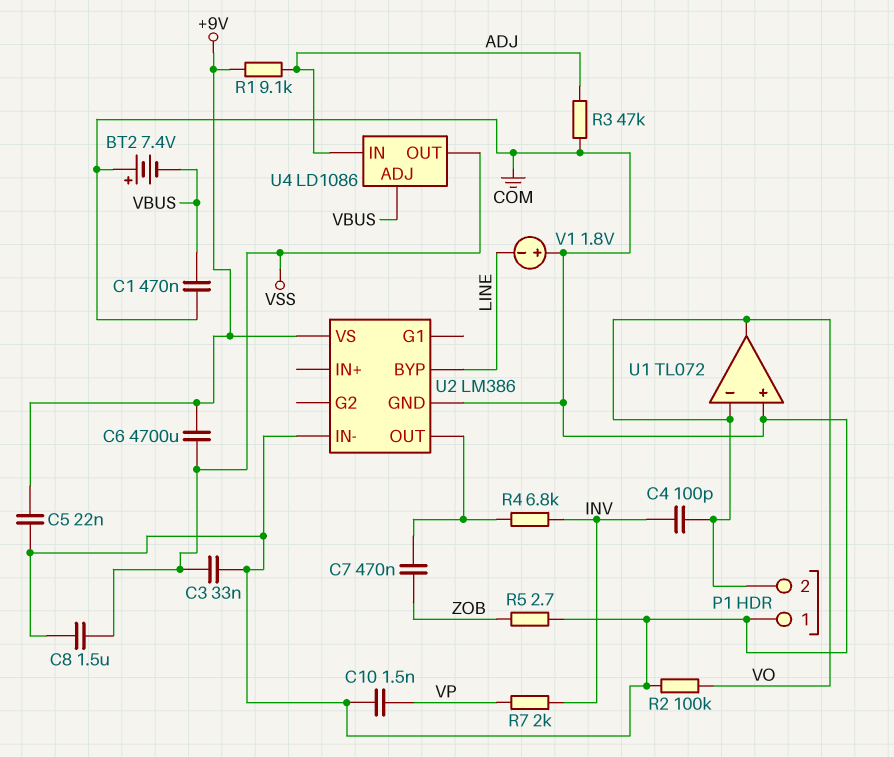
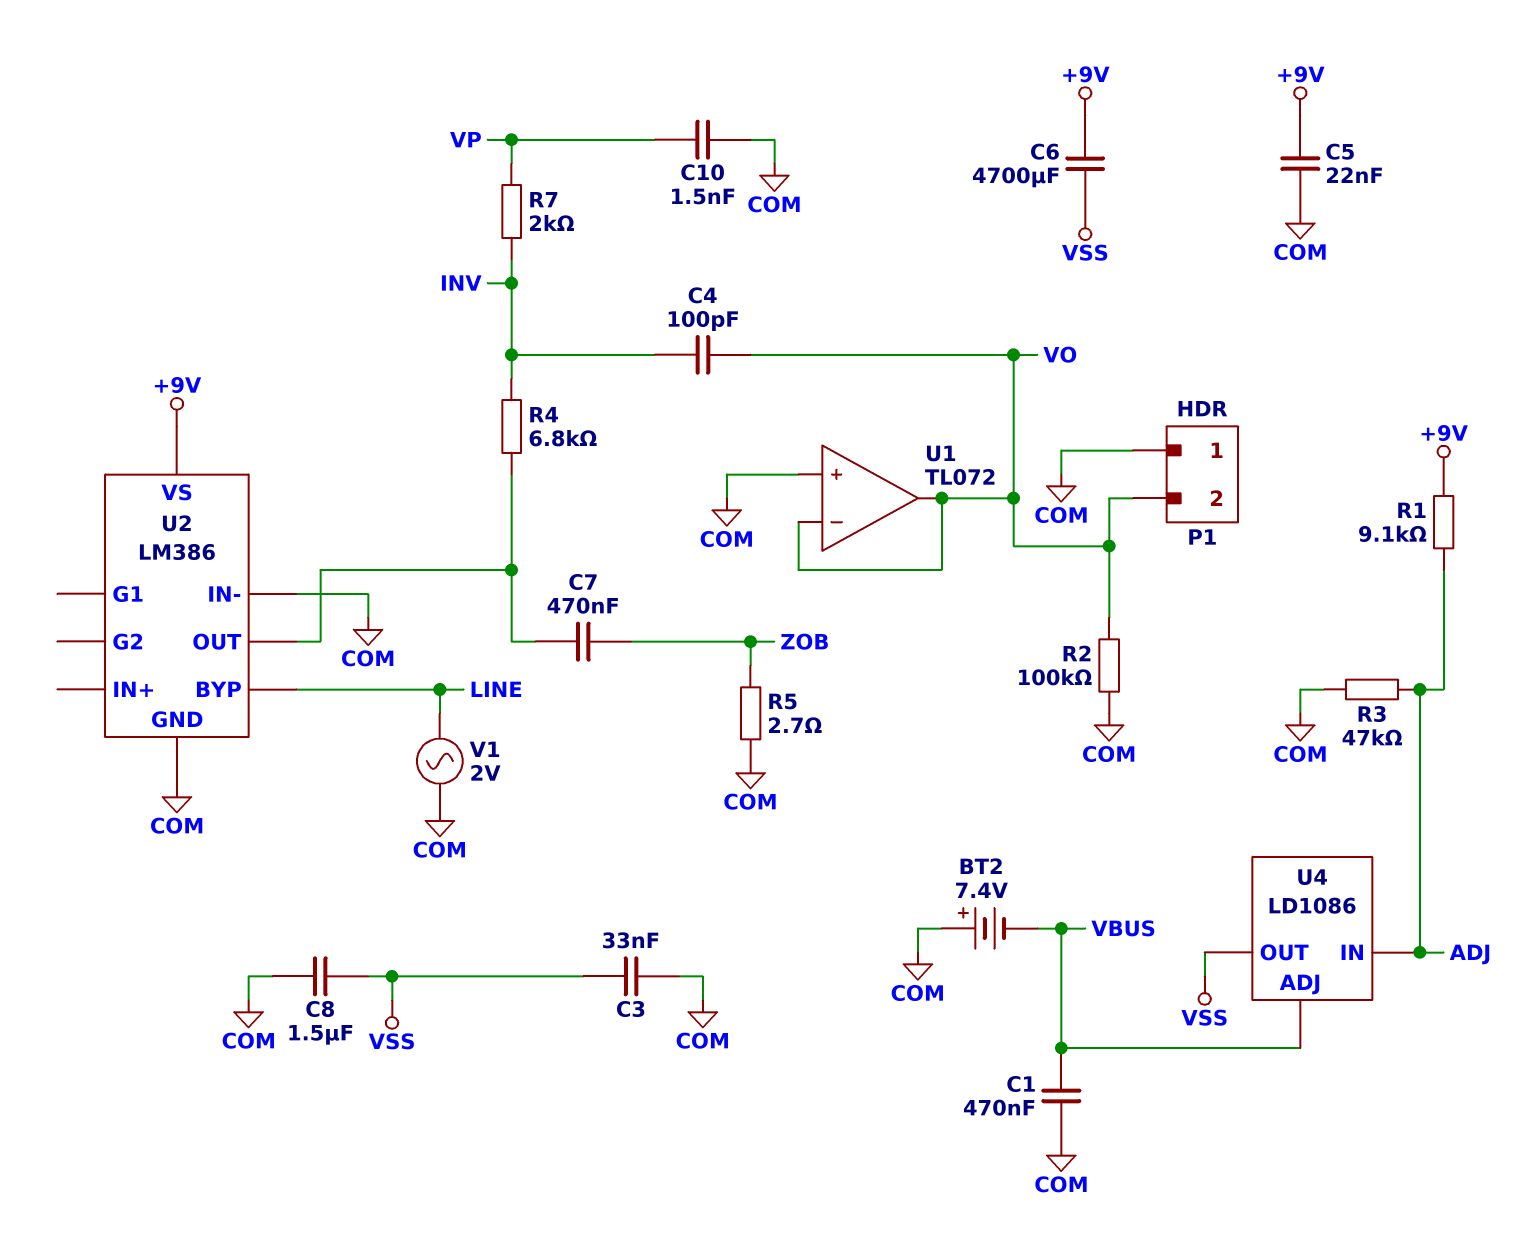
V1: 1.8V (plus COM, minus LINE) -> AC 2V (COM, LINE)

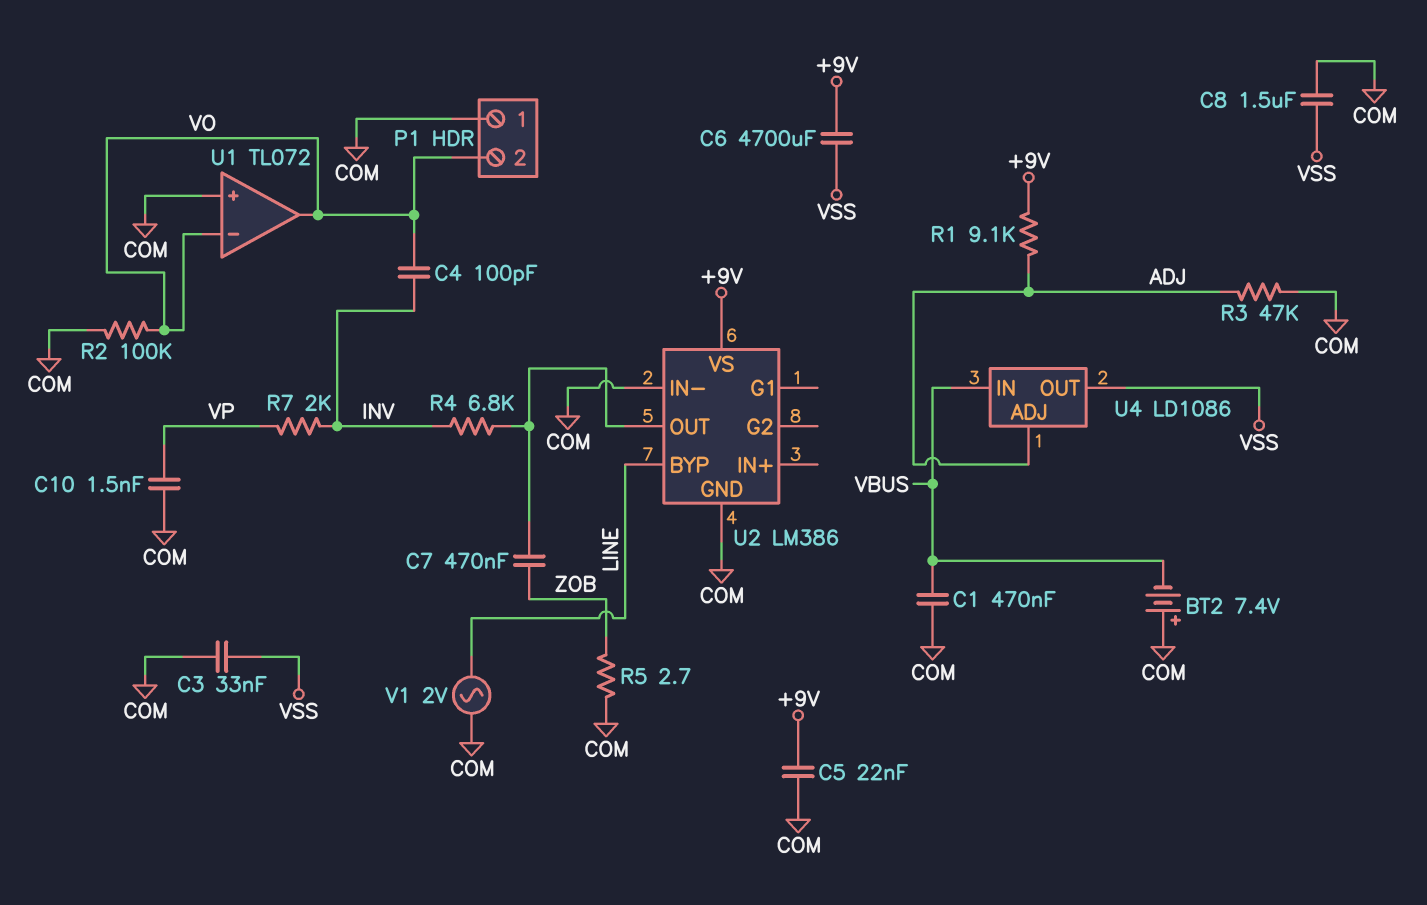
U4 pin ADJ: VBUS -> ADJ
U4 pin IN: ADJ -> VBUS

